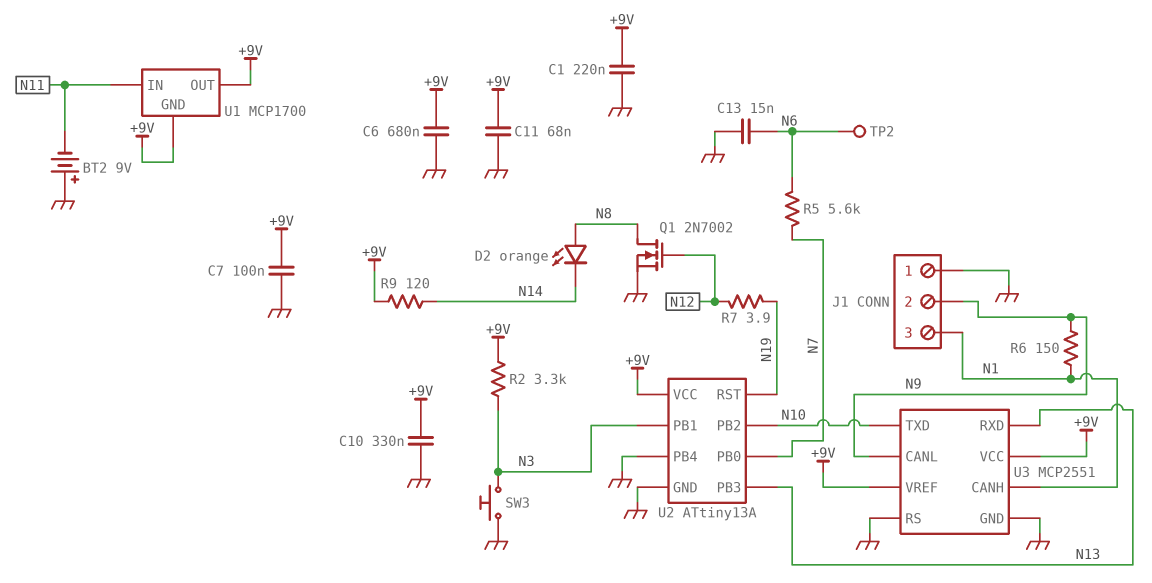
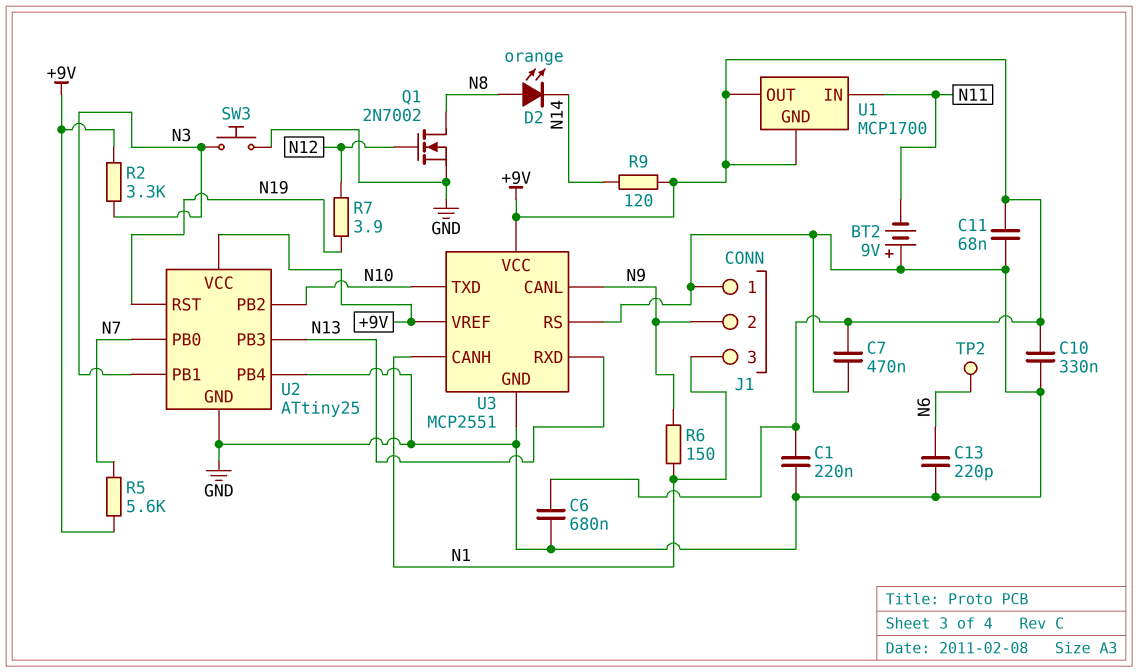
C7: 100nF (+9V, GND) -> 470nF (+9V, GND)
C13: 15nF (GND, N6) -> 220pF (GND, N6)
R5: 5.6k (N6, N7) -> 5.6k (+9V, N7)
U2: ATtiny13A -> ATtiny25

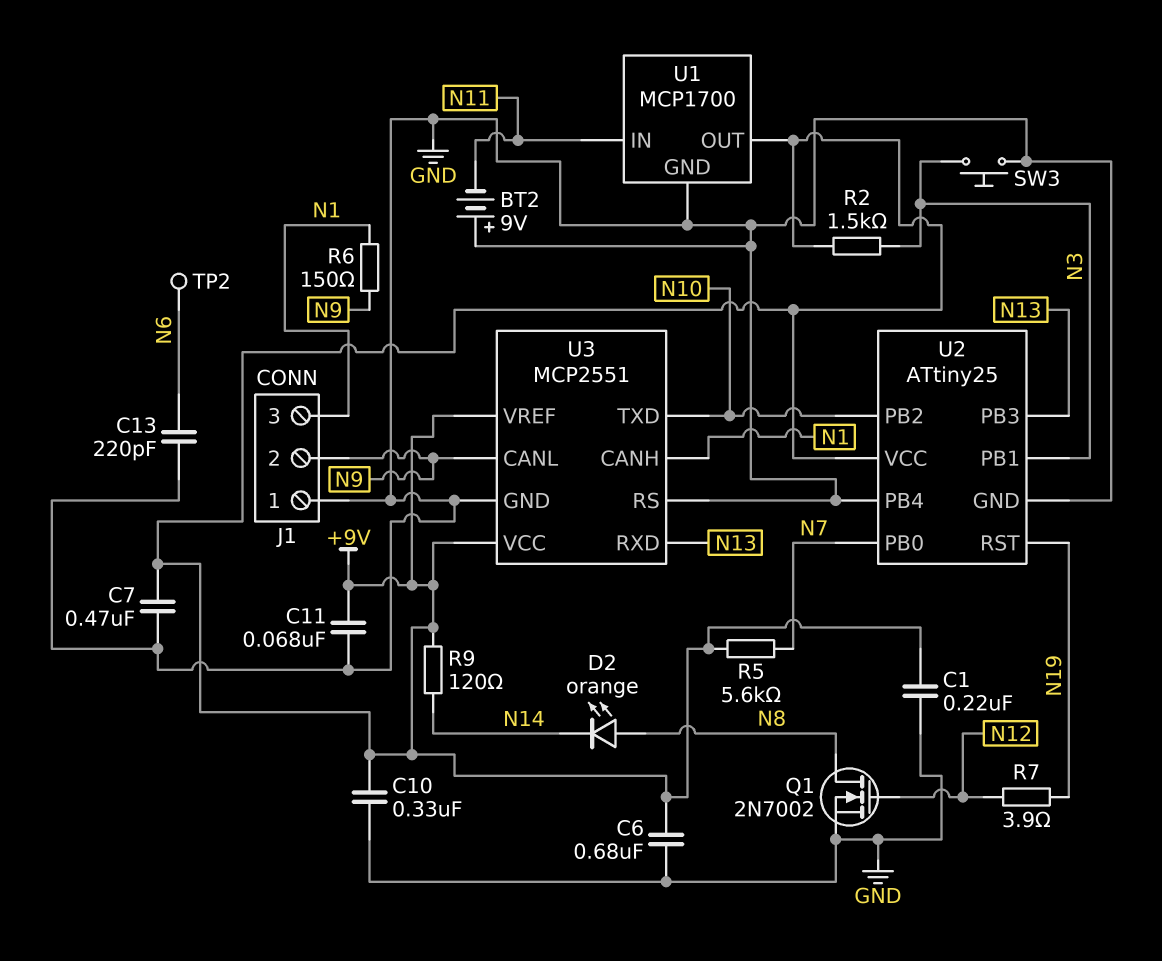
R2: 3.3k (+9V, N3) -> 1.5k (+9V, N3)
U1 pin GND: +9V -> GND

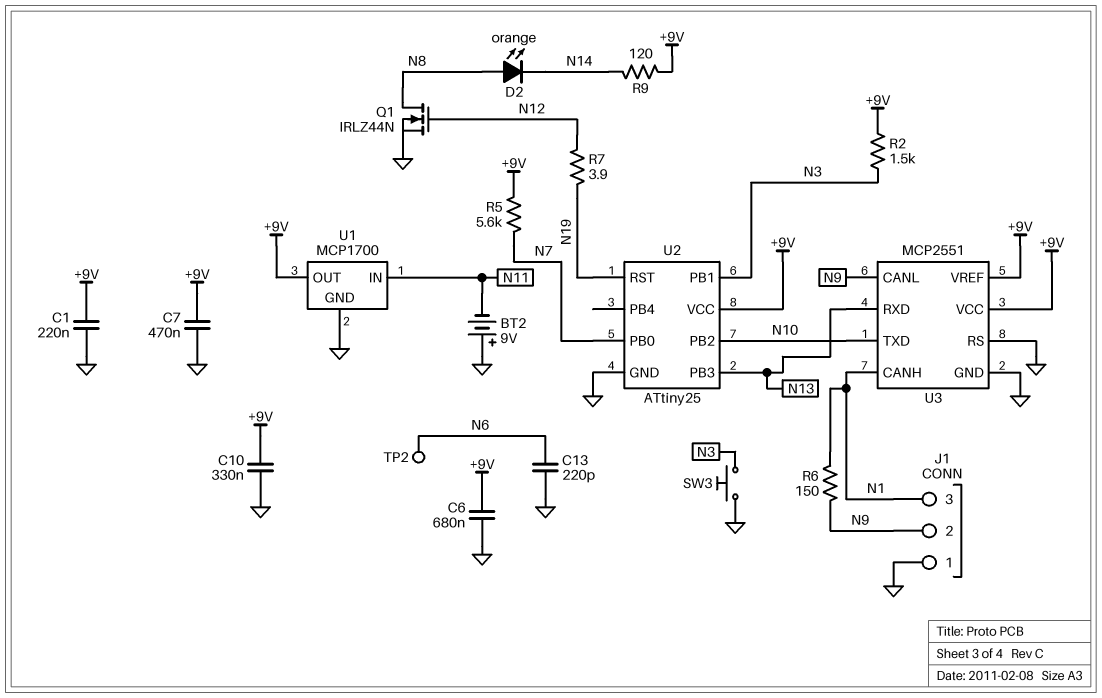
C11: 68nF (+9V, GND) -> none
Q1: NMOS 2N7002 (G N12, D N8, S GND) -> NMOS IRLZ44N (G N12, D N8, S GND)
U2 pin PB4: GND -> none

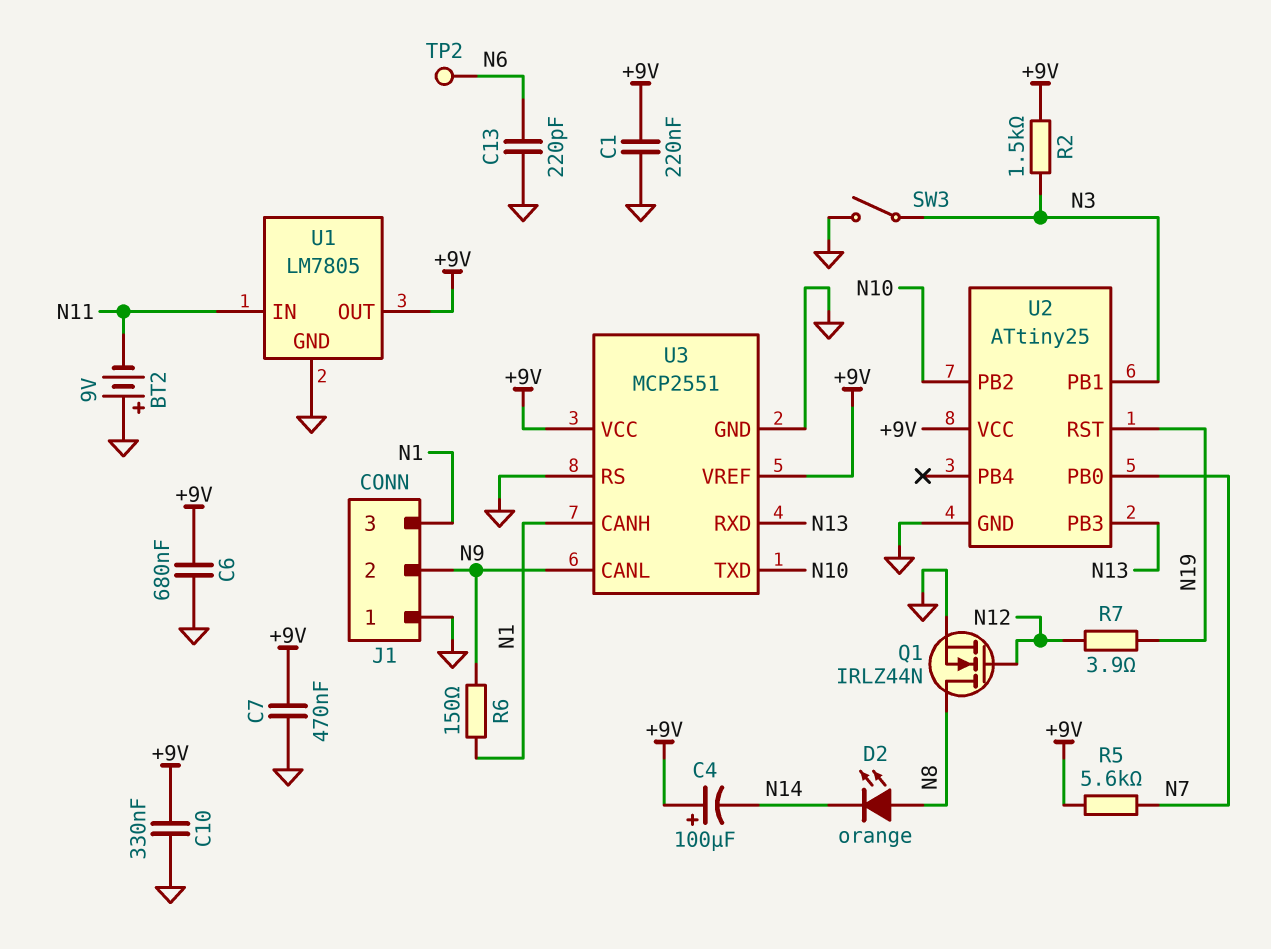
C4: none -> 100uF (plus +9V, minus N14)
R9: 120 (+9V, N14) -> none
SW3: button (GND, N3) -> switch (GND, N3)
U1: MCP1700 -> LM7805

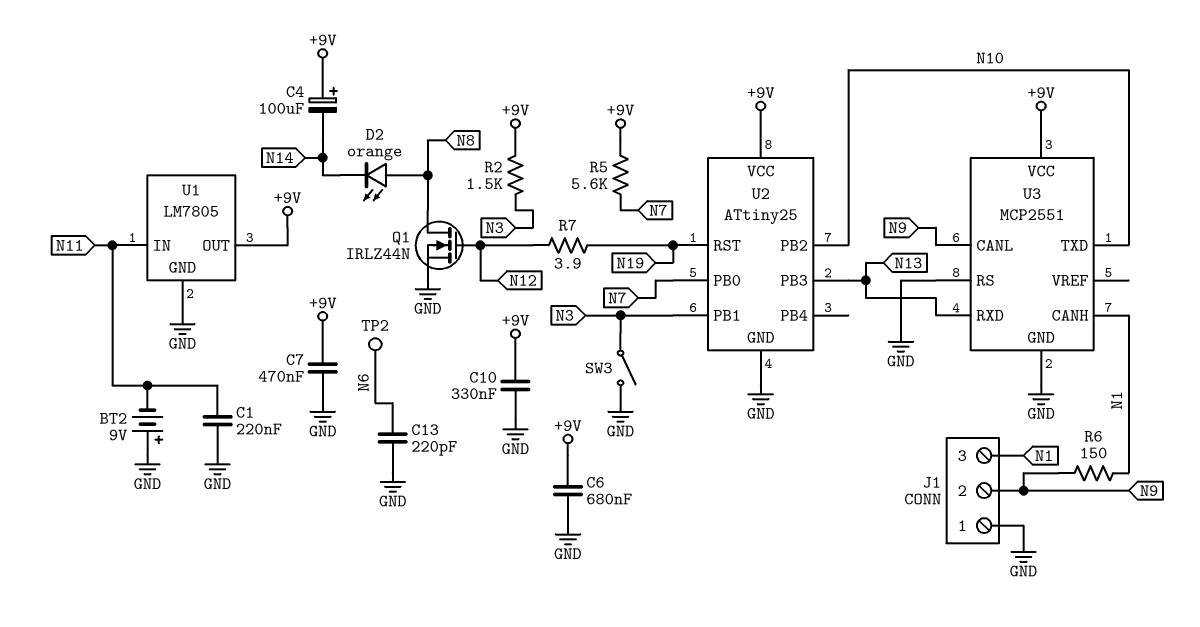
C1: 220nF (+9V, GND) -> 220nF (GND, N11)
U3 pin VREF: +9V -> none

